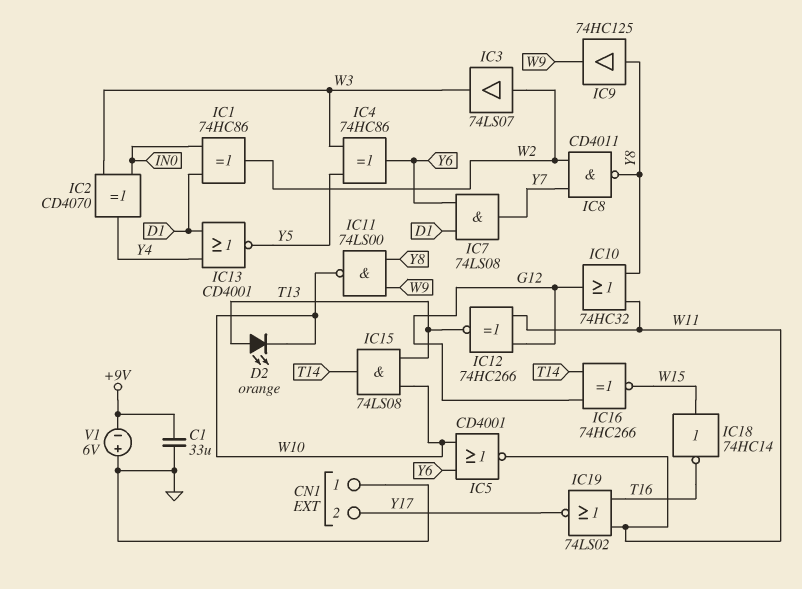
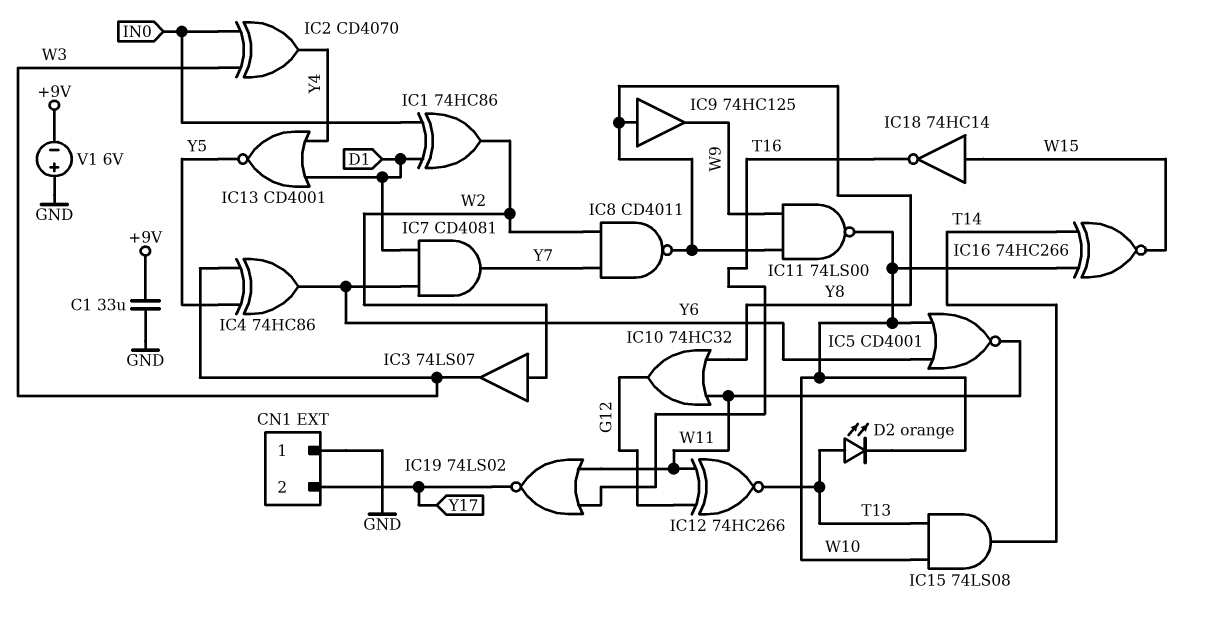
IC7: AND 74LS08 (in D1, in Y6, out Y7) -> AND CD4081 (in D1, in Y6, out Y7)
IC16: XNOR 74HC266 (in G12, in T14, out W15) -> XNOR 74HC266 (in T14, in W10, out W15)

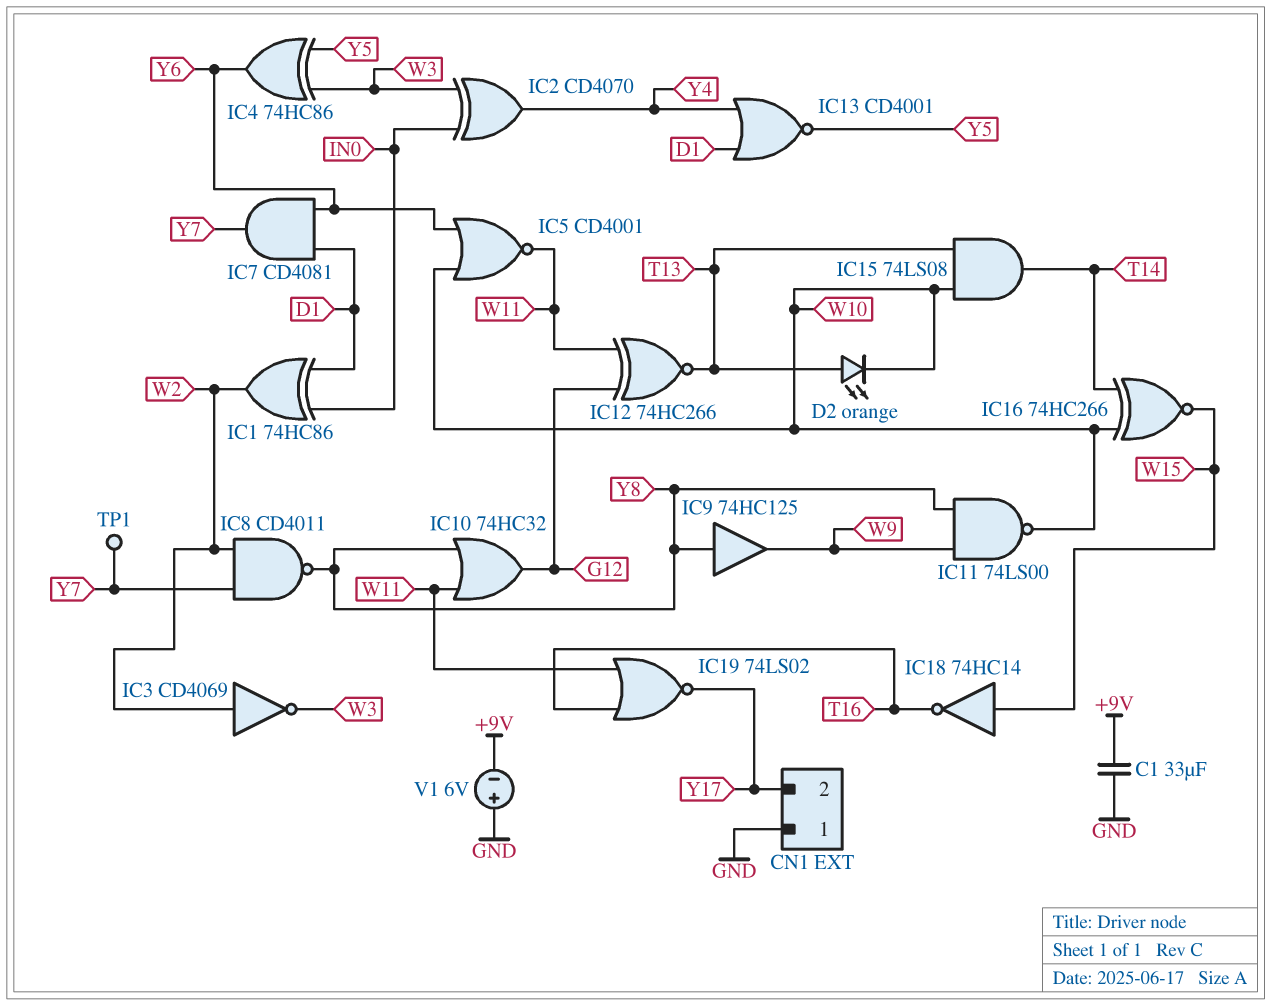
IC3: buffer 74LS07 (in W2, out W3) -> NOT CD4069 (in W2, out W3)
TP1: none -> test point (Y7)

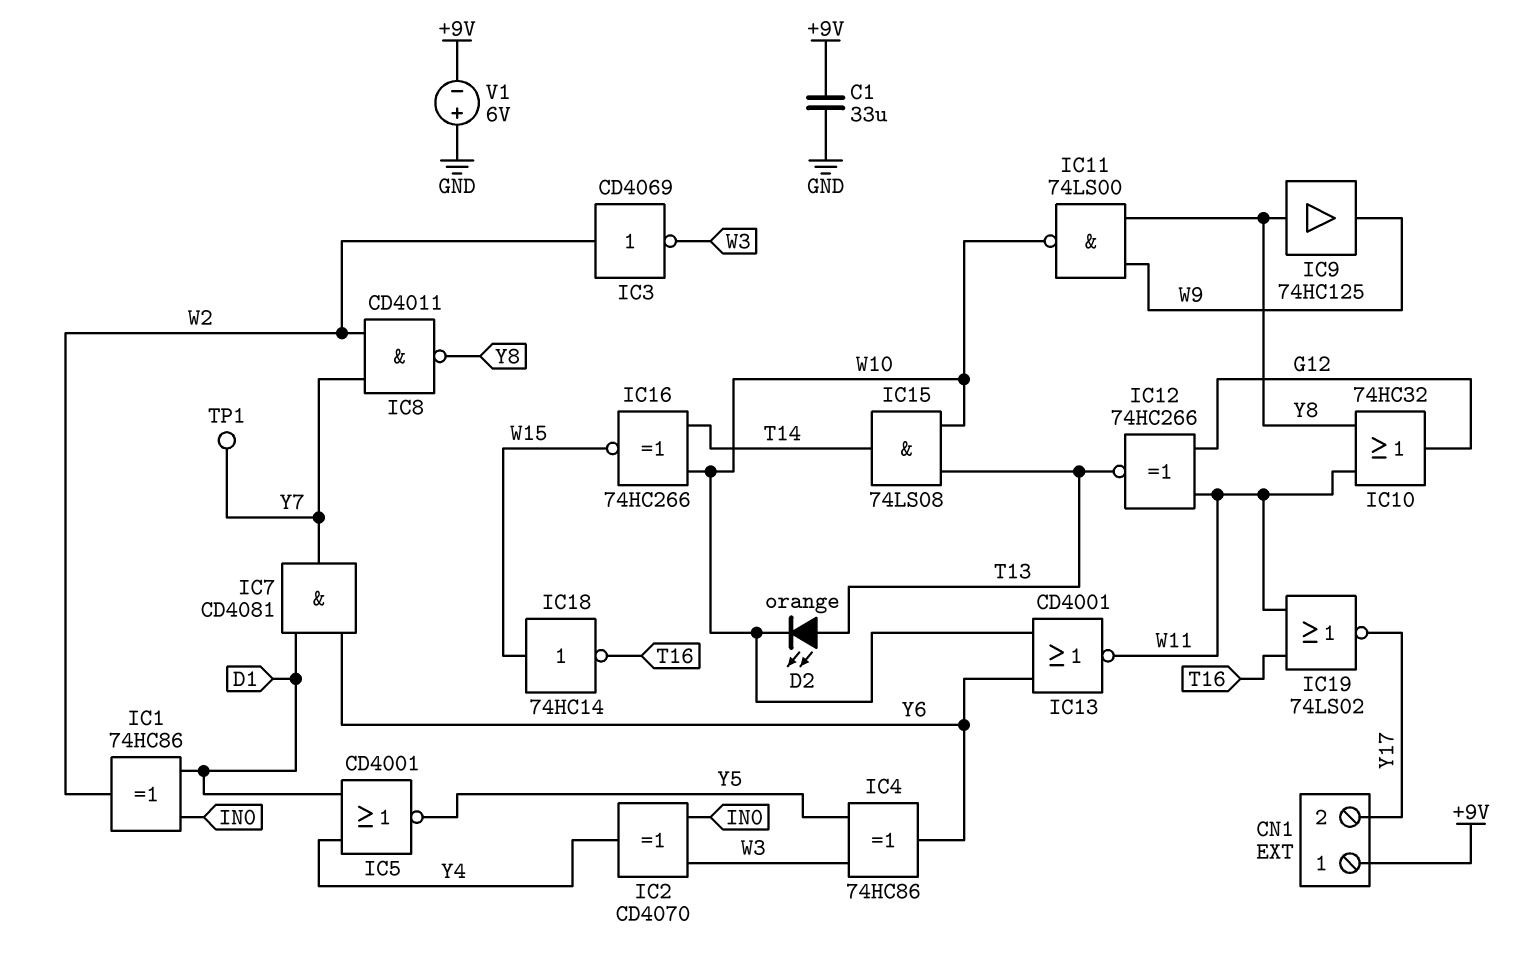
CN1 pin 1: GND -> +9V
IC5: NOR CD4001 (in W10, in Y6, out W11) -> NOR CD4001 (in D1, in Y4, out Y5)
IC13: NOR CD4001 (in D1, in Y4, out Y5) -> NOR CD4001 (in W10, in Y6, out W11)

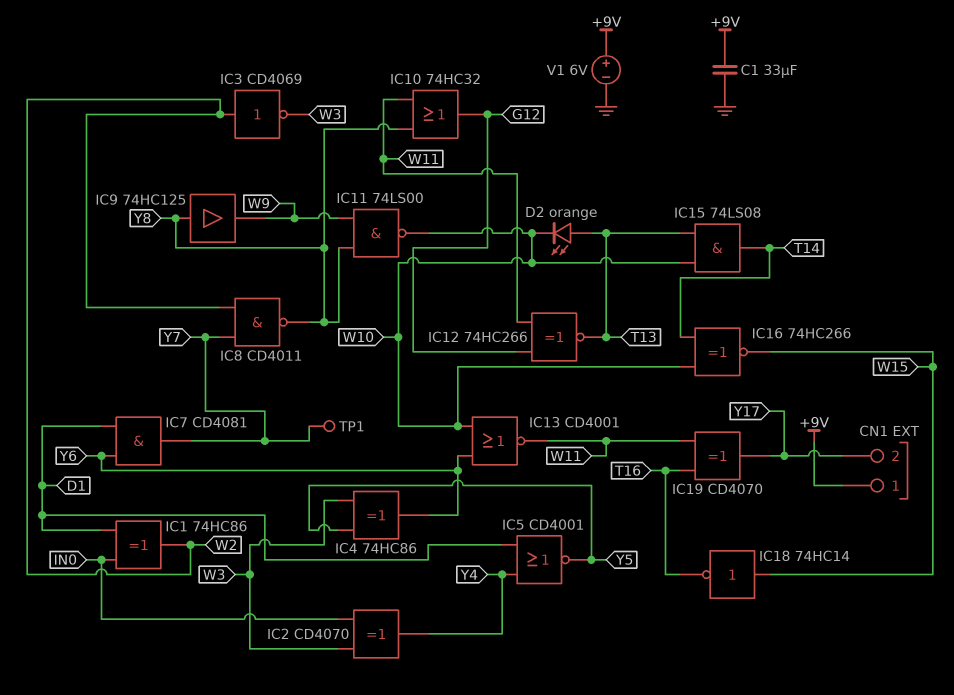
IC19: NOR 74LS02 (in T16, in W11, out Y17) -> XOR CD4070 (in T16, in W11, out Y17)
V1: 6V (plus GND, minus +9V) -> 6V (plus +9V, minus GND)

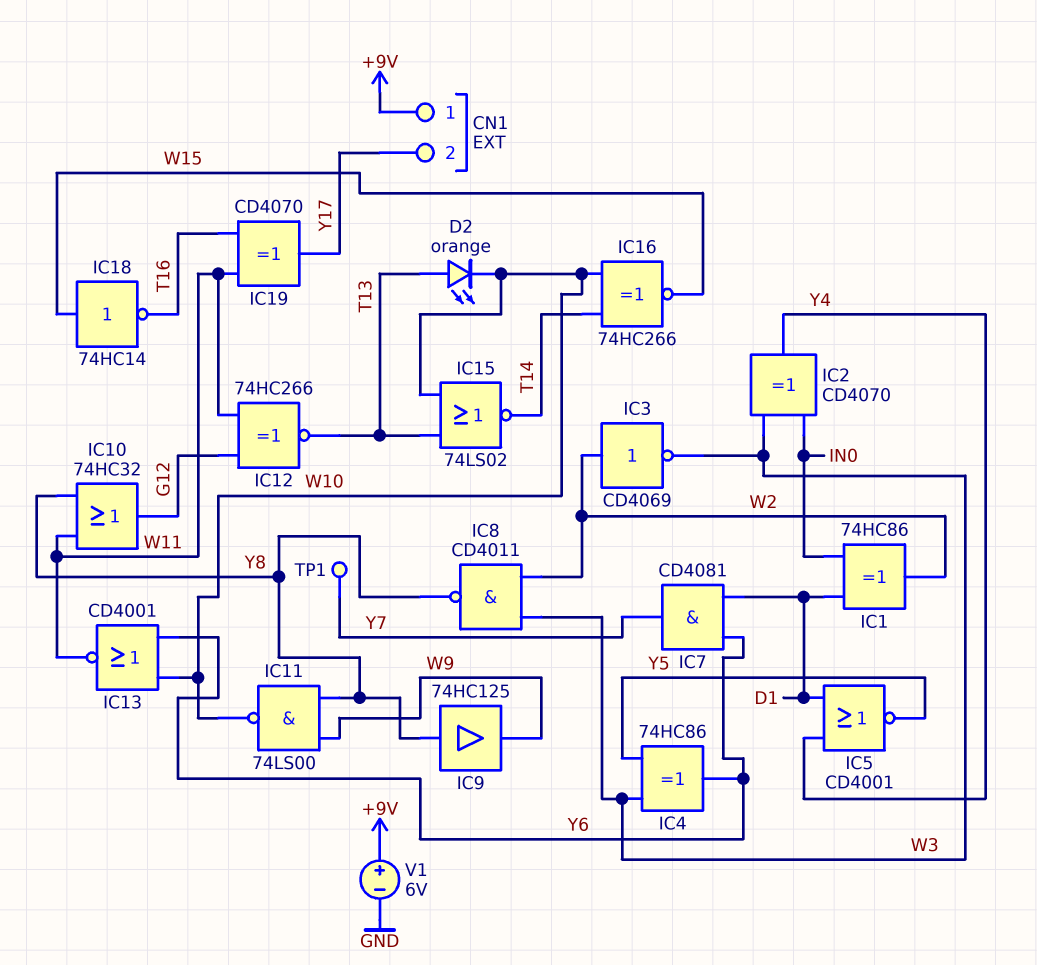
C1: 33uF (+9V, GND) -> none
IC8: NAND CD4011 (in W2, in Y7, out Y8) -> NAND CD4011 (in W2, in W3, out Y8)
IC15: AND 74LS08 (in T13, in W10, out T14) -> NOR 74LS02 (in T13, in W10, out T14)

